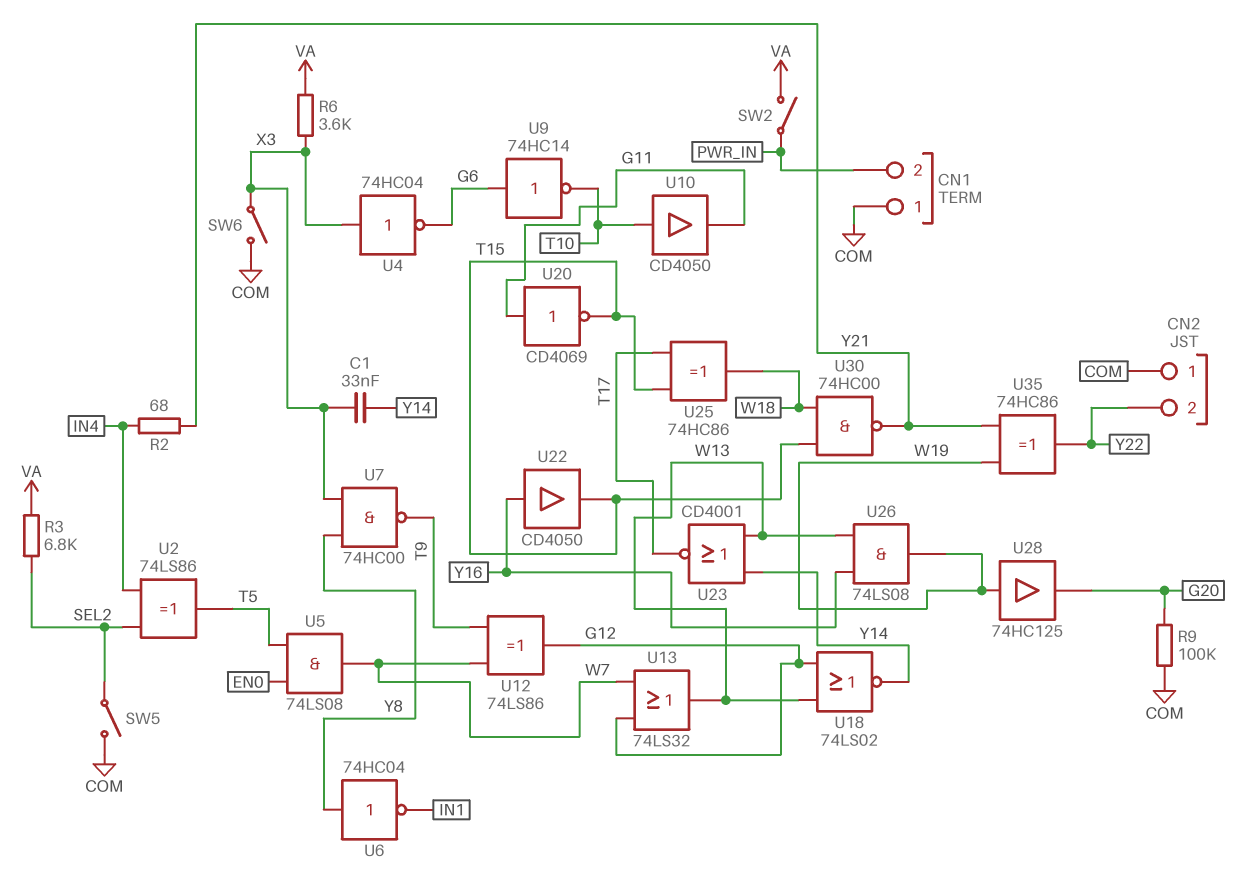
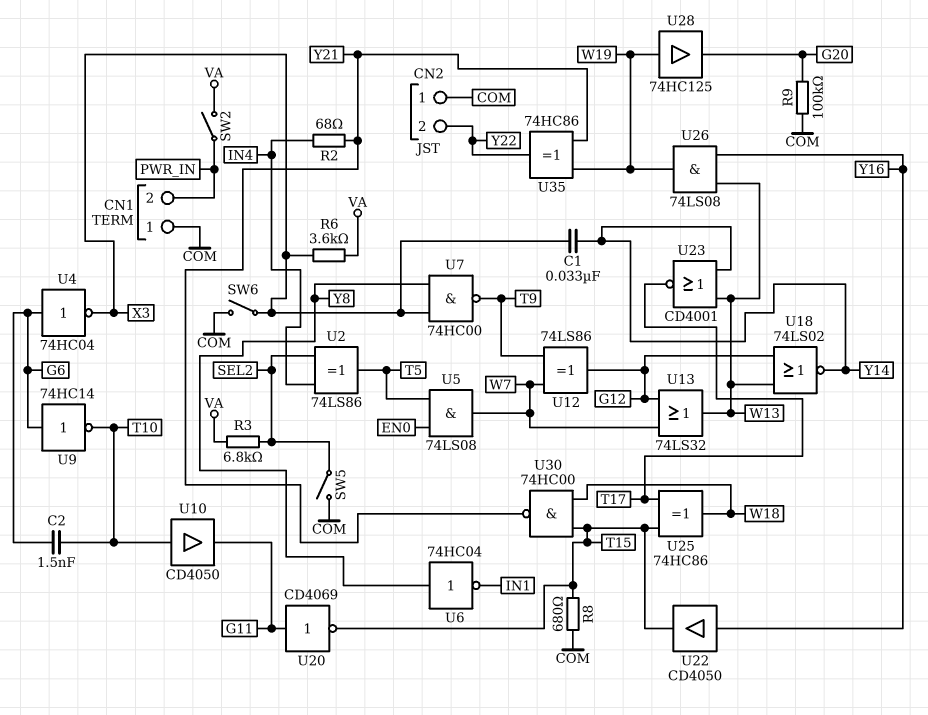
C2: none -> 1.5nF (G6, T10)
R8: none -> 680 (COM, T15)
U4: NOT 74HC04 (in X3, out G6) -> NOT 74HC04 (in G6, out X3)

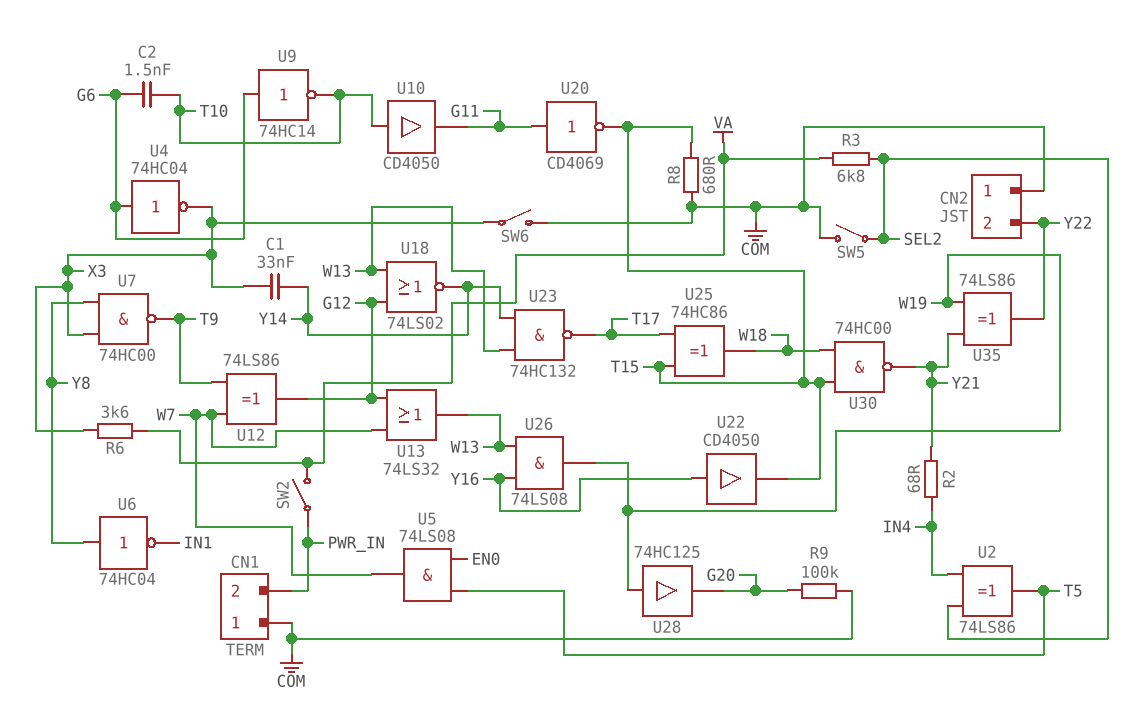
U23: NOR CD4001 (in W13, in Y14, out T17) -> NAND 74HC132 (in W13, in Y14, out T17)
U35: XOR 74HC86 (in W19, in Y21, out Y22) -> XOR 74LS86 (in W19, in Y21, out Y22)

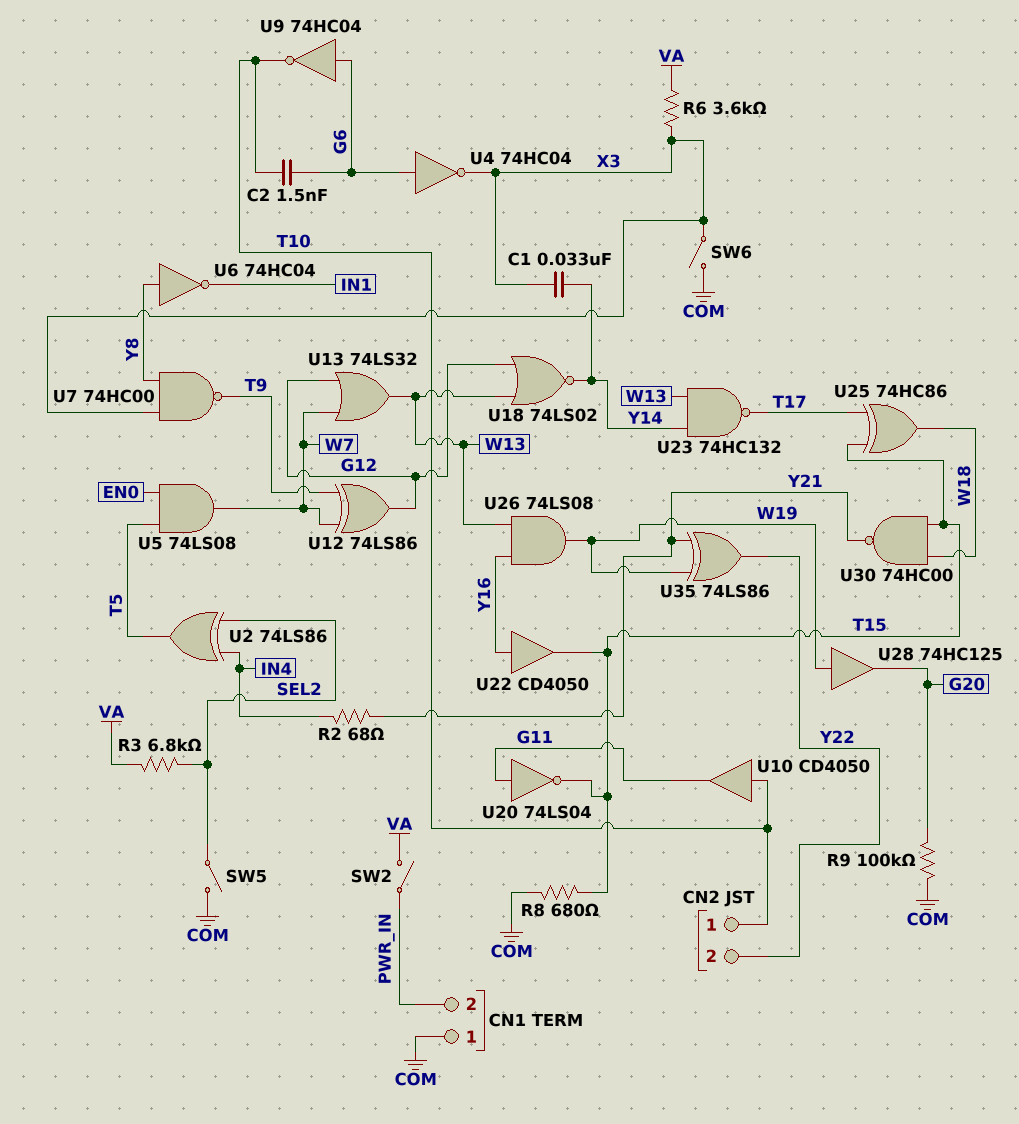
CN2 pin 1: COM -> T10
U9: NOT 74HC14 (in G6, out T10) -> NOT 74HC04 (in G6, out T10)
U20: NOT CD4069 (in G11, out T15) -> NOT 74LS04 (in G11, out T15)

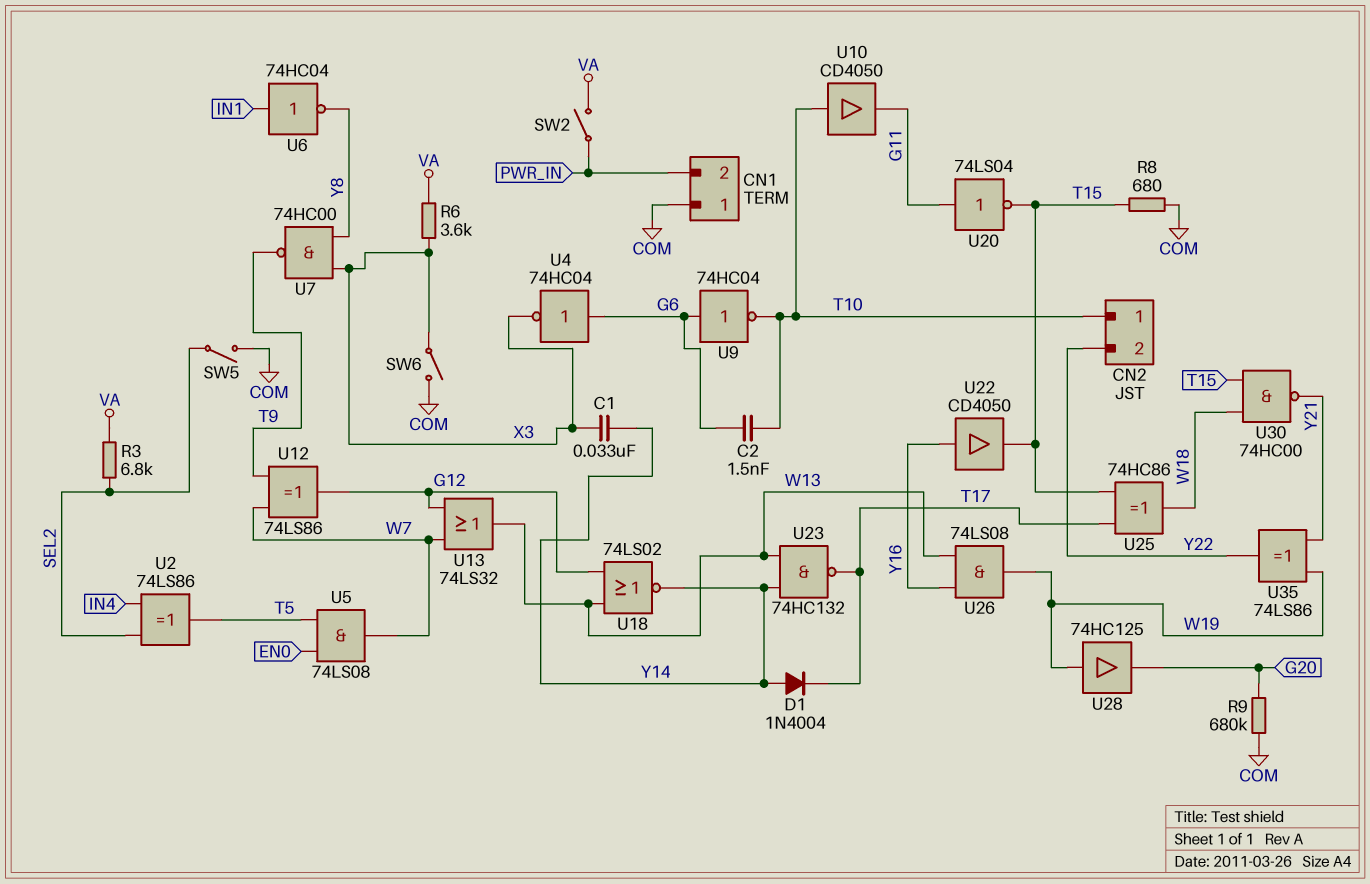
D1: none -> diode 1N4004 (A Y14, K T17)
R2: 68 (IN4, Y21) -> none
R9: 100k (COM, G20) -> 680k (COM, G20)
U6: NOT 74HC04 (in Y8, out IN1) -> NOT 74HC04 (in IN1, out Y8)

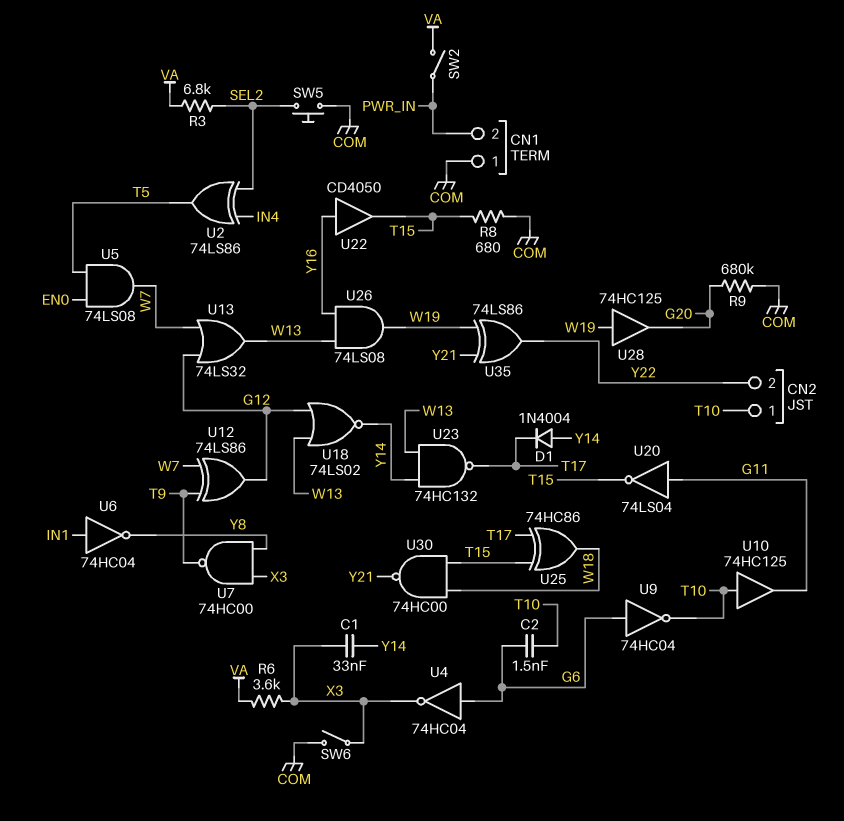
SW5: switch (COM, SEL2) -> button (COM, SEL2)
U10: buffer CD4050 (in T10, out G11) -> buffer 74HC125 (in T10, out G11)

